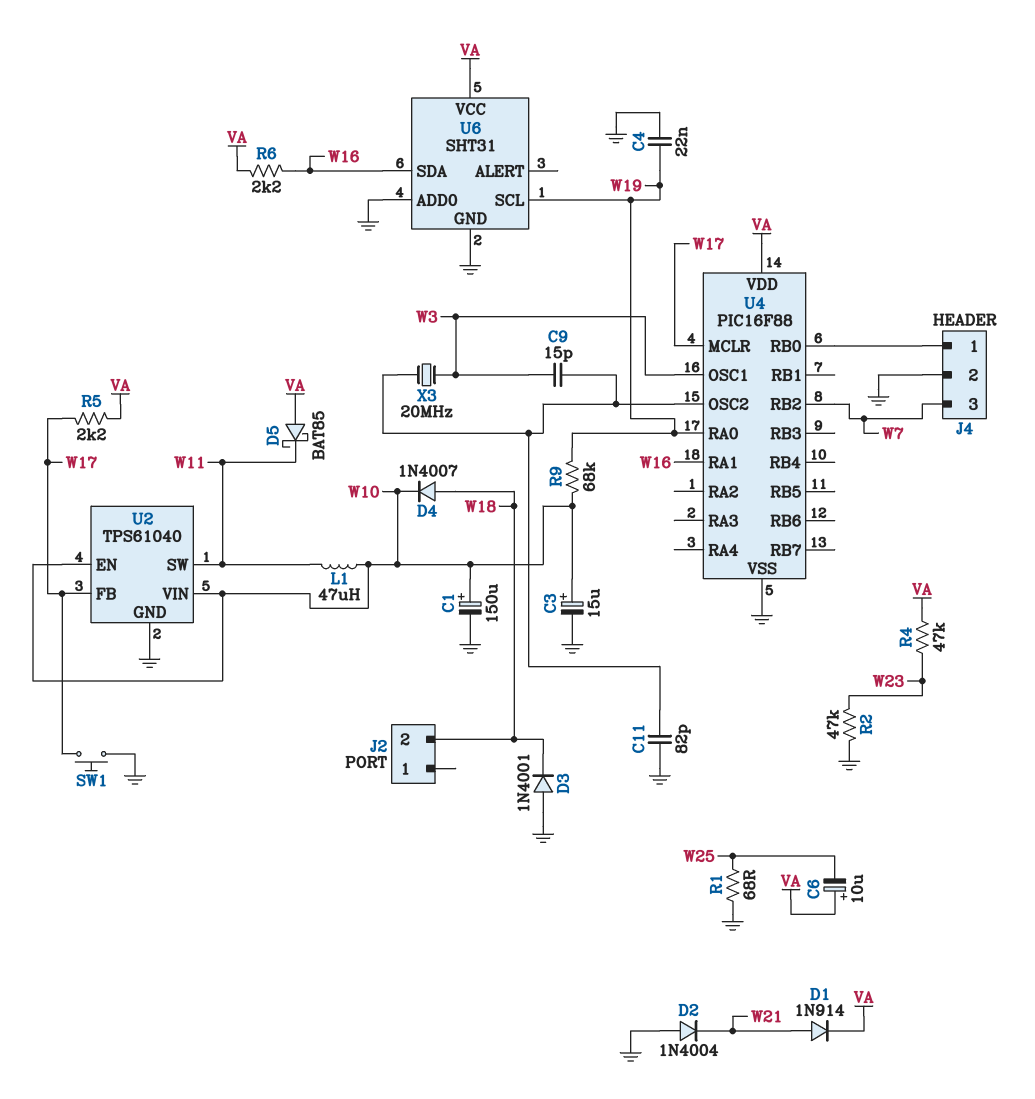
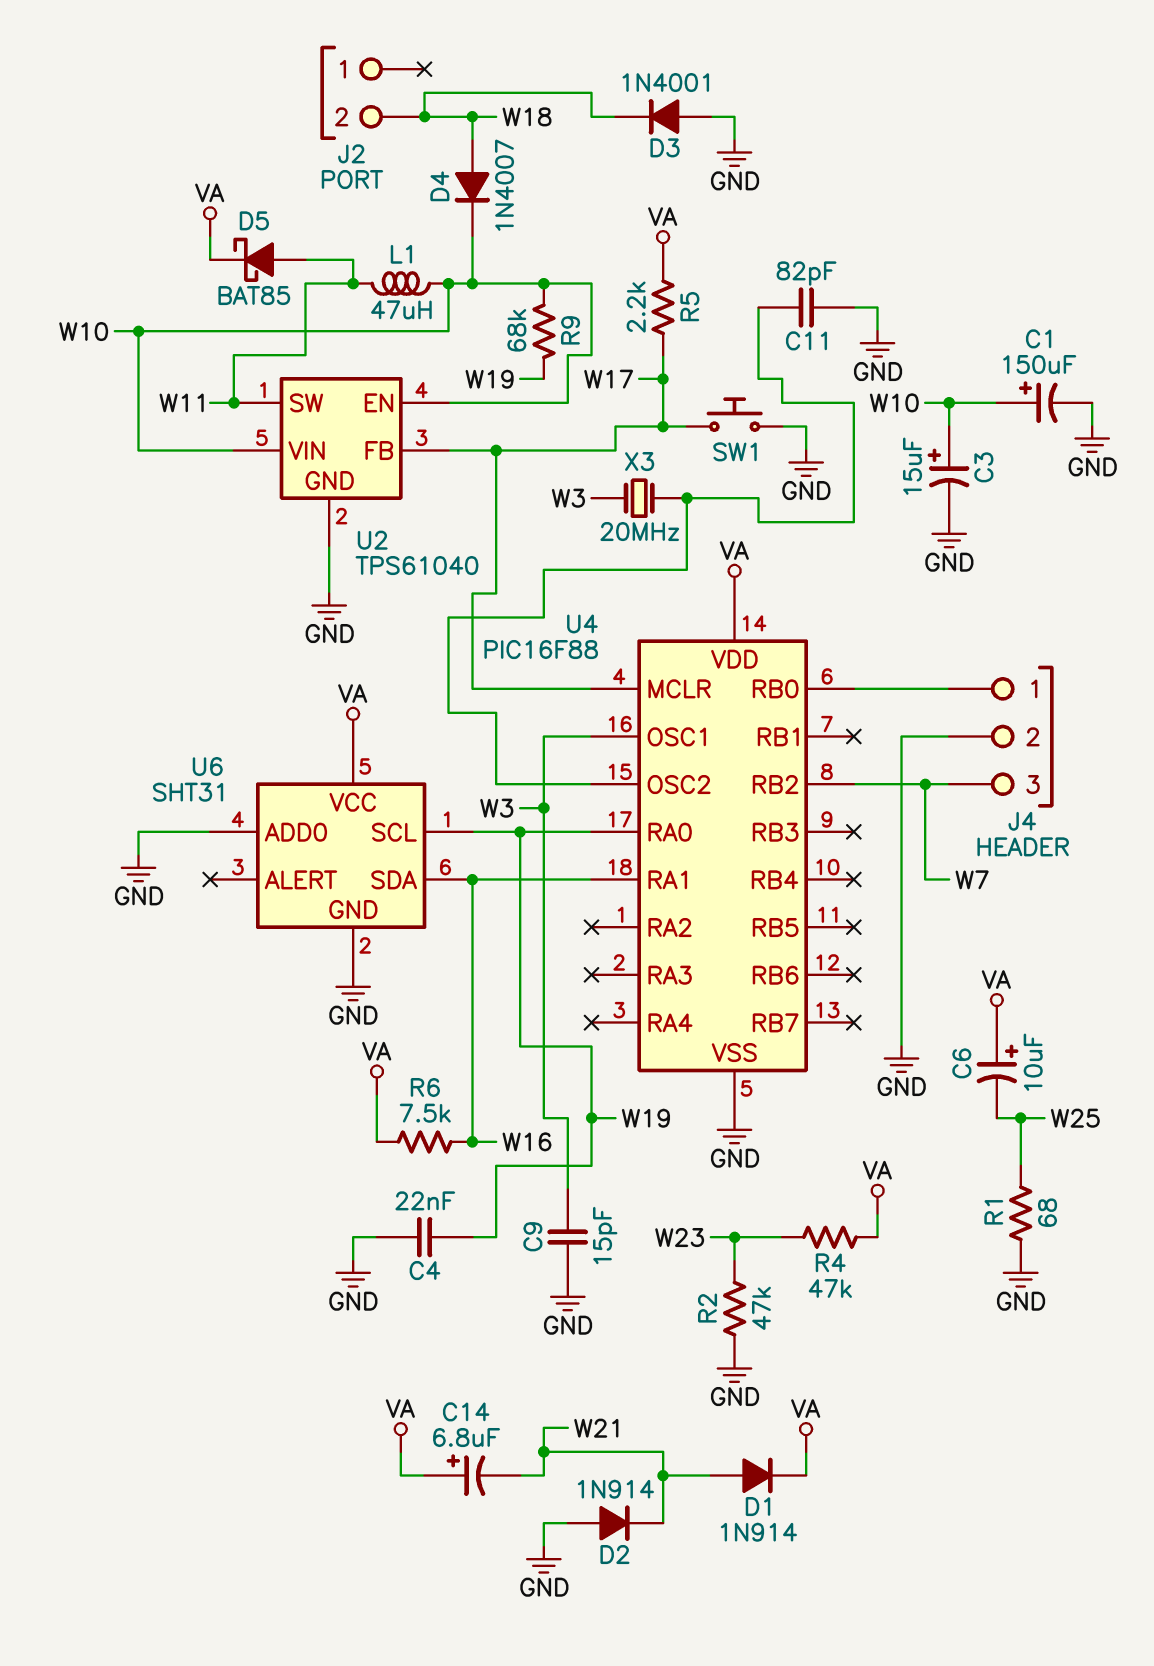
C9: 15pF (U4/OSC2, W3) -> 15pF (GND, W3)
C14: none -> 6.8uF (plus VA, minus W21)
D2: diode 1N4004 (A GND, K W21) -> diode 1N914 (A GND, K W21)
D5: schottky BAT85 (A VA, K W11) -> schottky BAT85 (A W11, K VA)
R6: 2.2k (VA, W16) -> 7.5k (VA, W16)

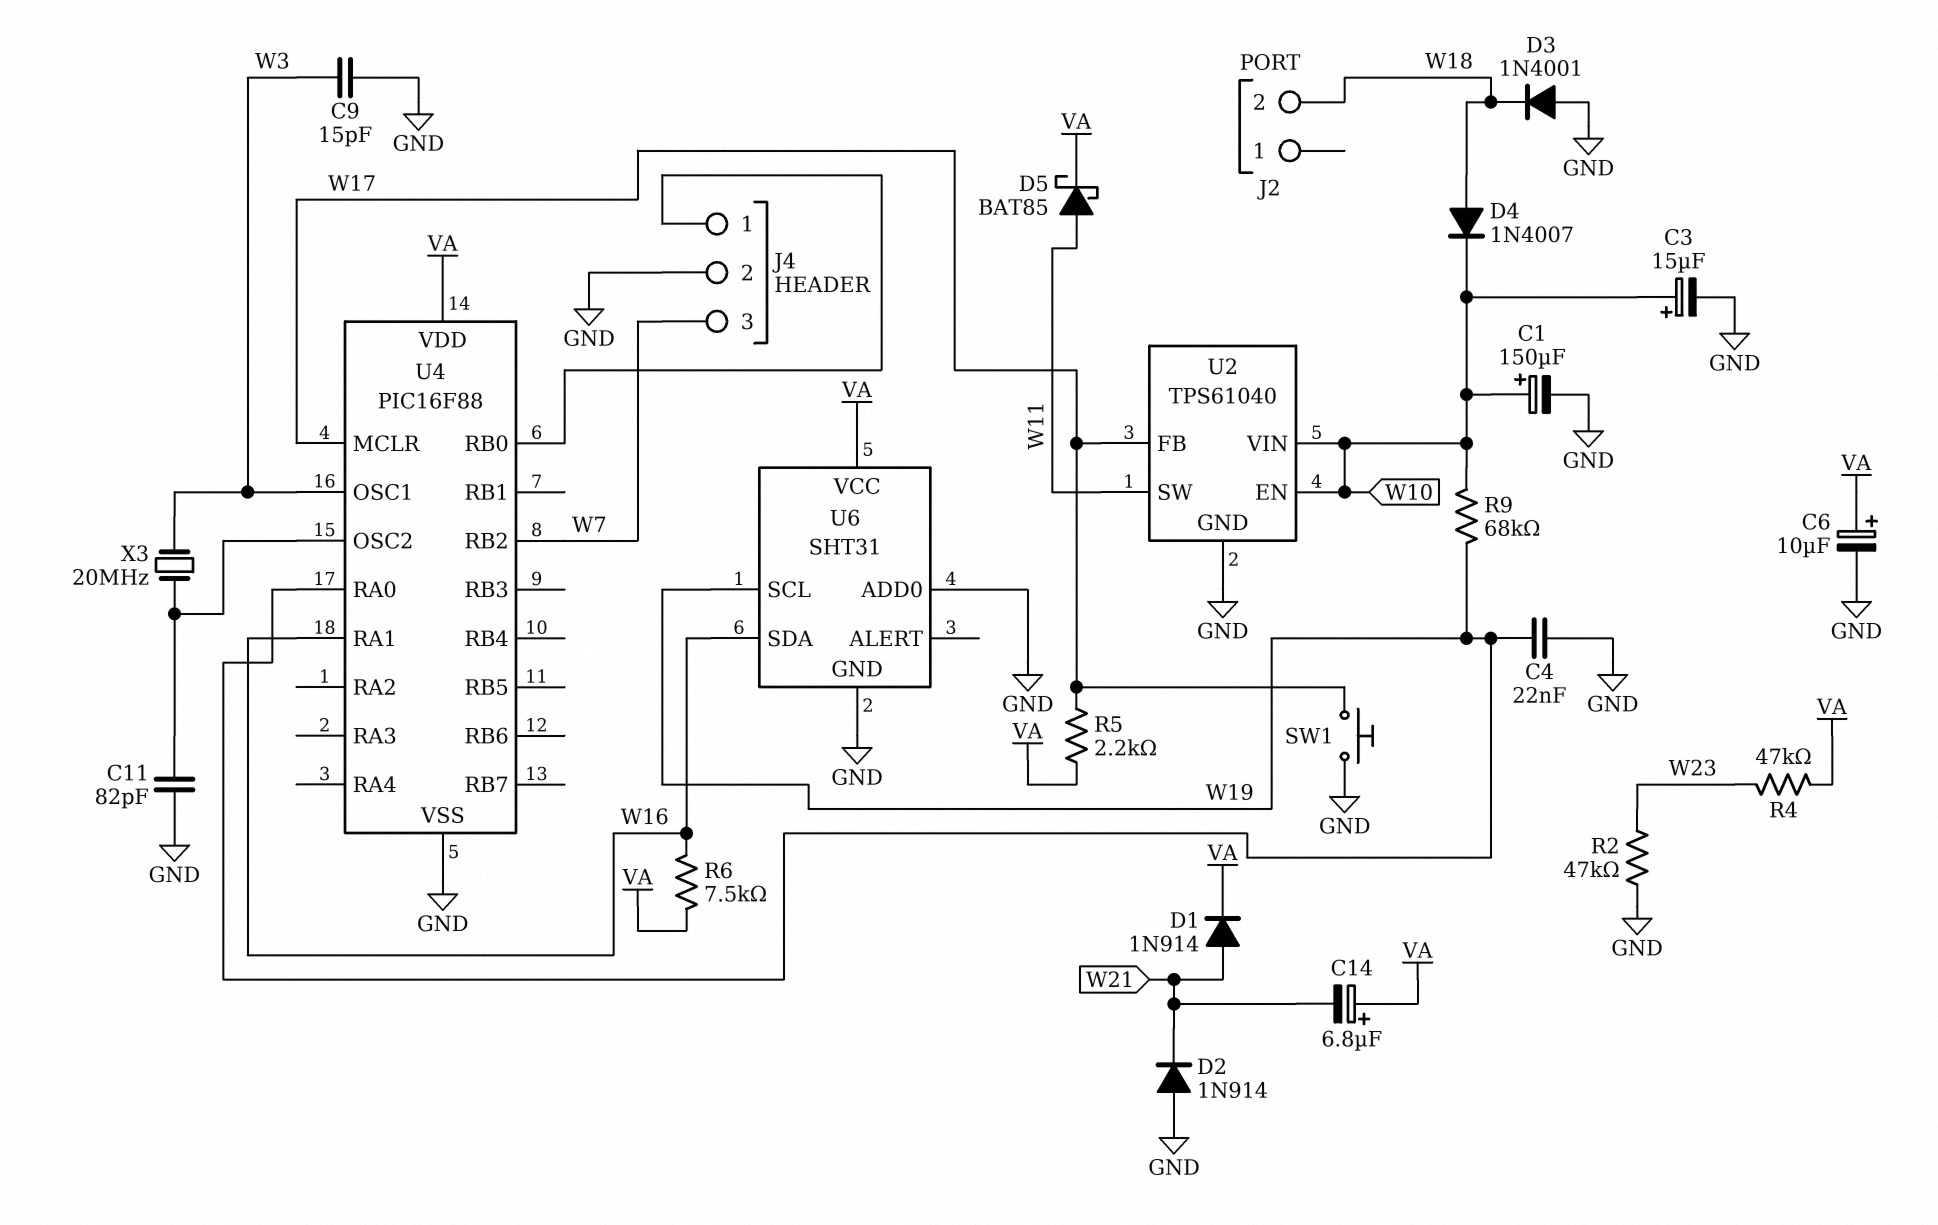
C6: 10uF (plus VA, minus W25) -> 10uF (plus VA, minus GND)
L1: 47uH (W10, W11) -> none
R1: 68 (GND, W25) -> none

